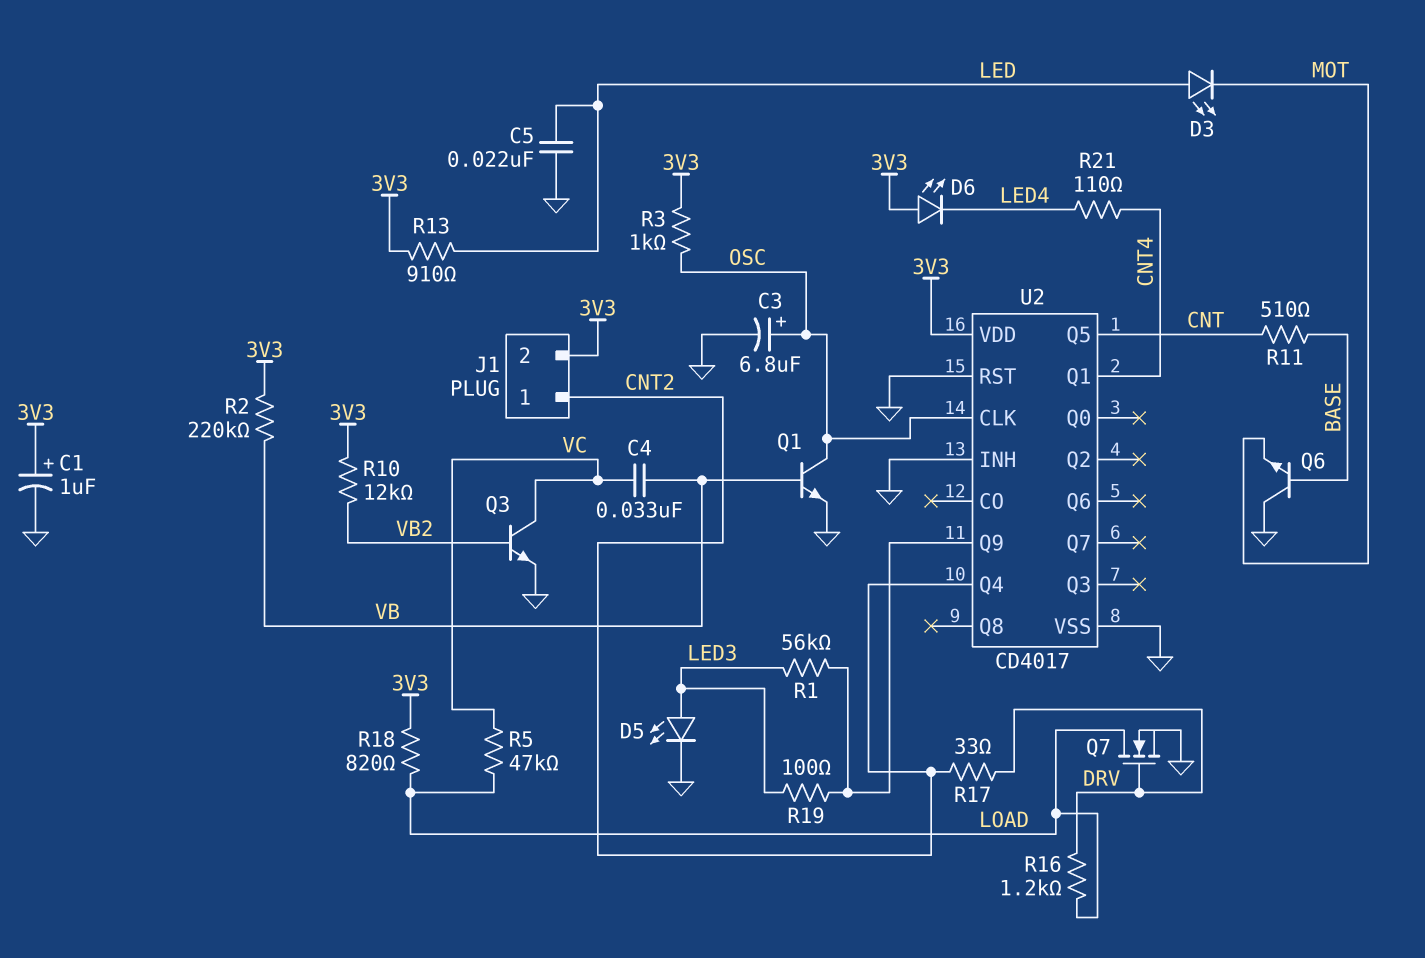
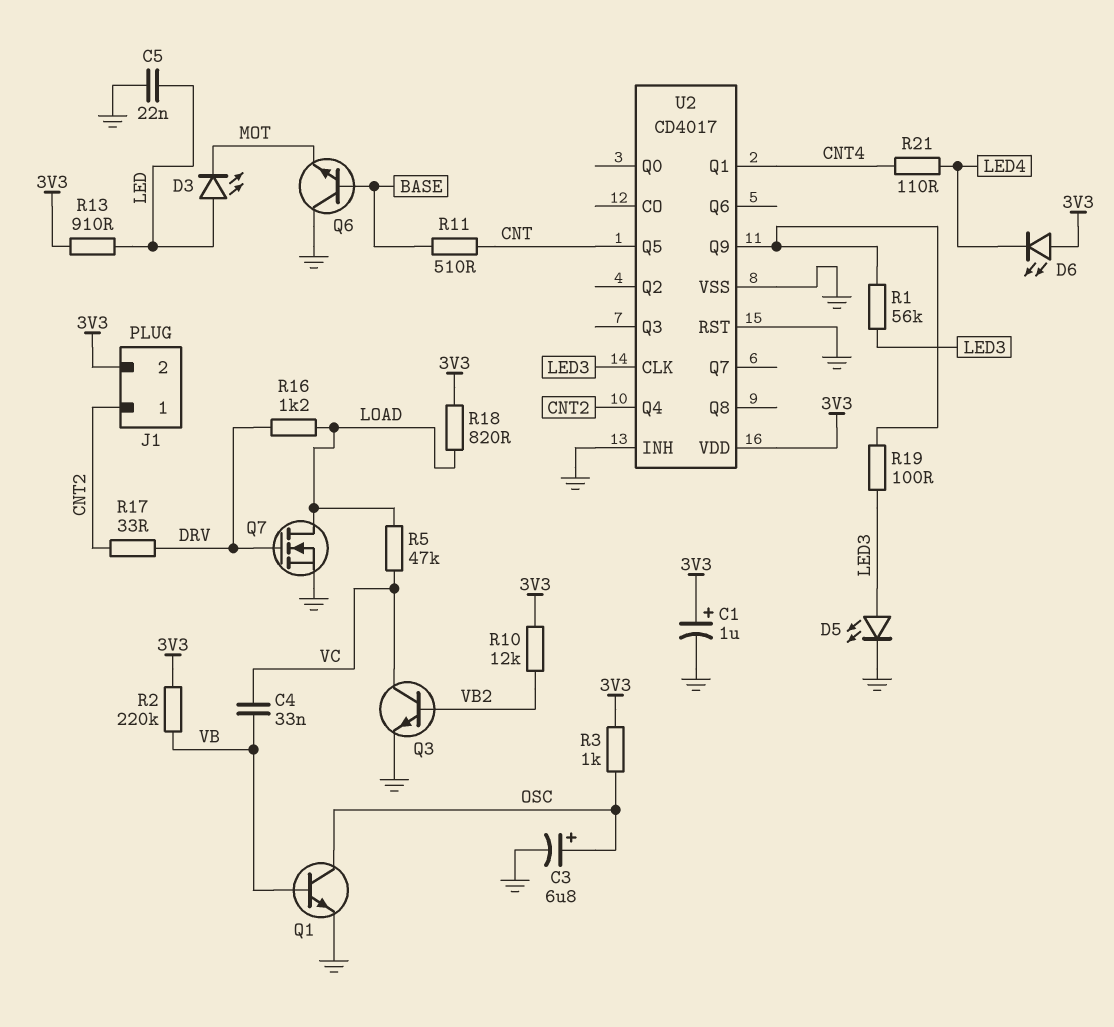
U2 pin CLK: OSC -> LED3

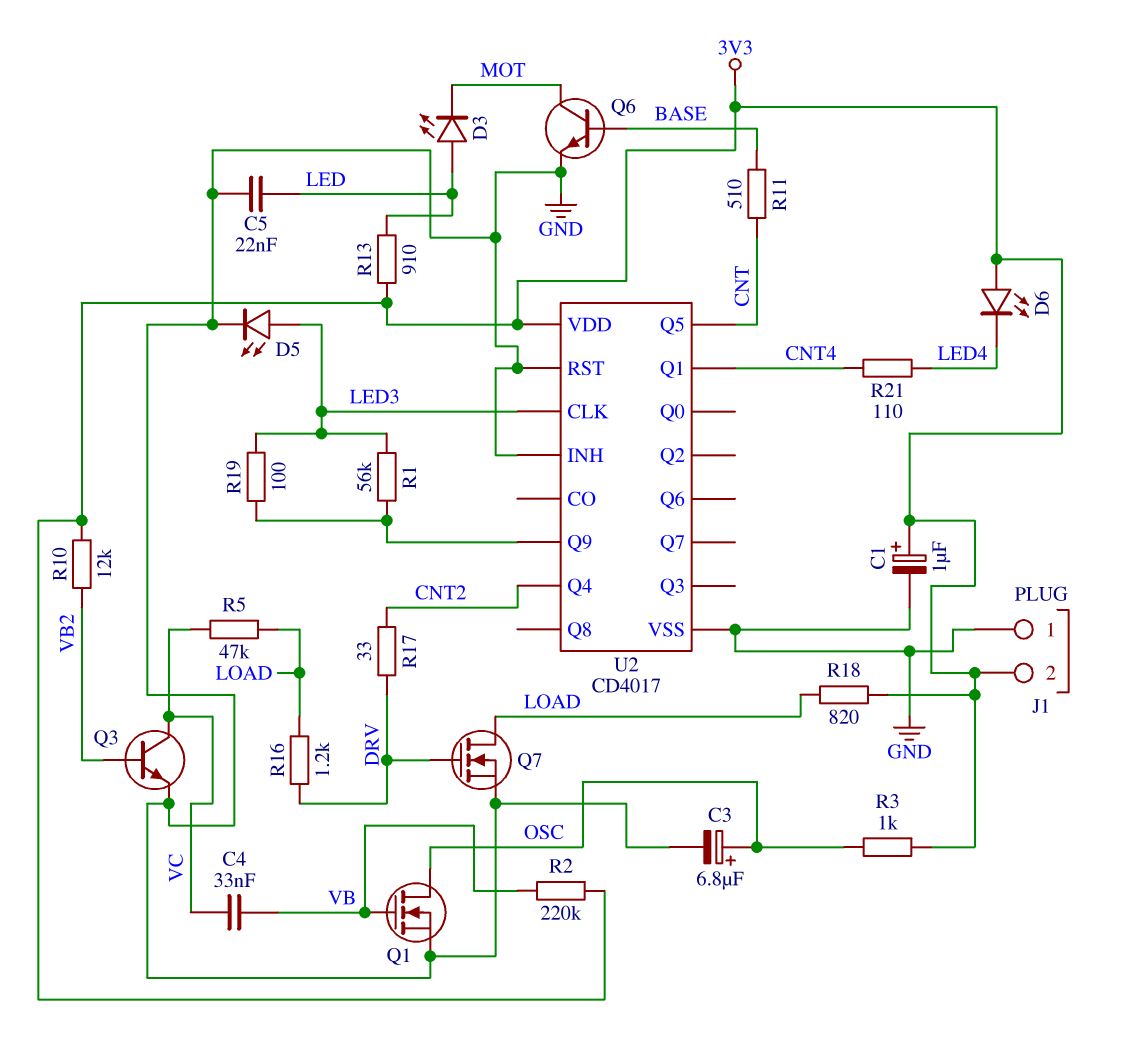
J1 pin 1: CNT2 -> GND
Q1: NPN (B VB, C OSC, E GND) -> NMOS (G VB, D OSC, S GND)
Q6: NPN (B BASE, C GND, E MOT) -> NPN (B BASE, C MOT, E GND)

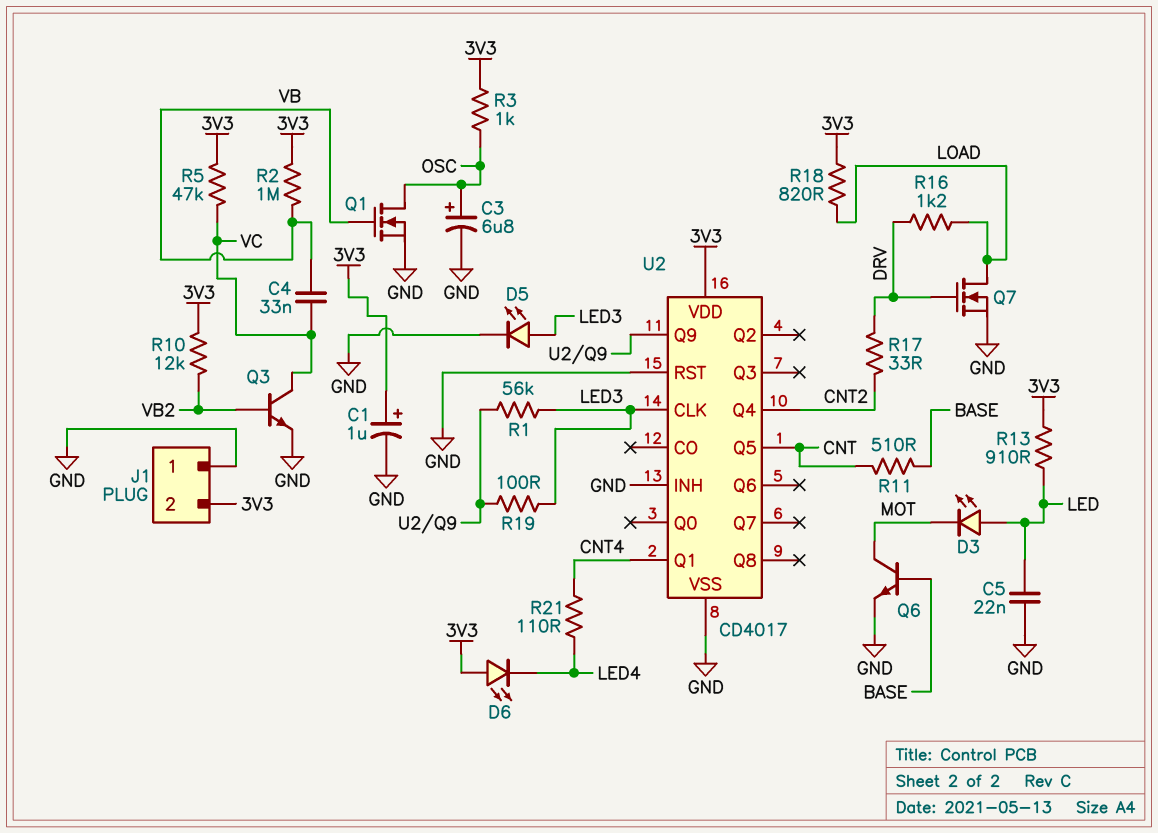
R2: 220k (3V3, VB) -> 1M (3V3, VB)
R5: 47k (LOAD, VC) -> 47k (3V3, VC)

